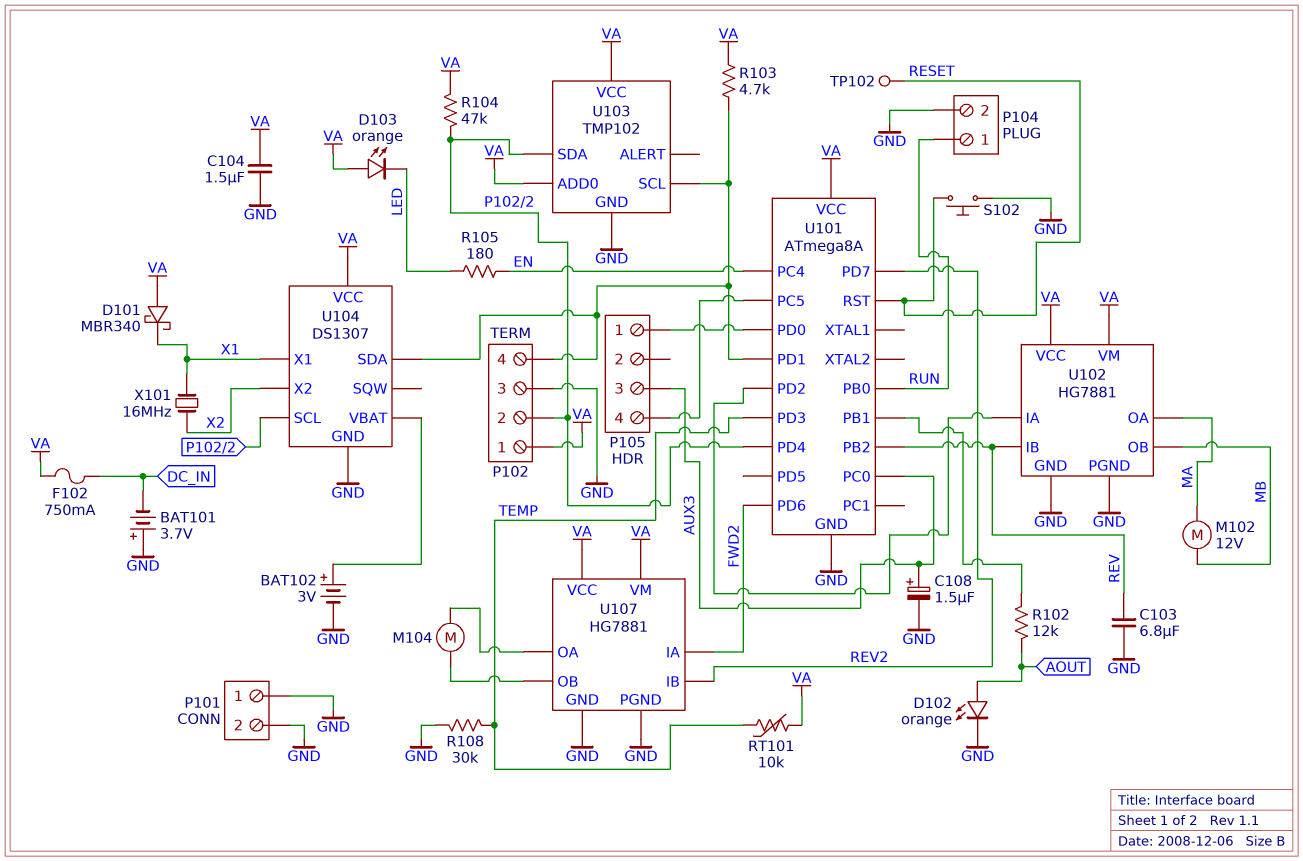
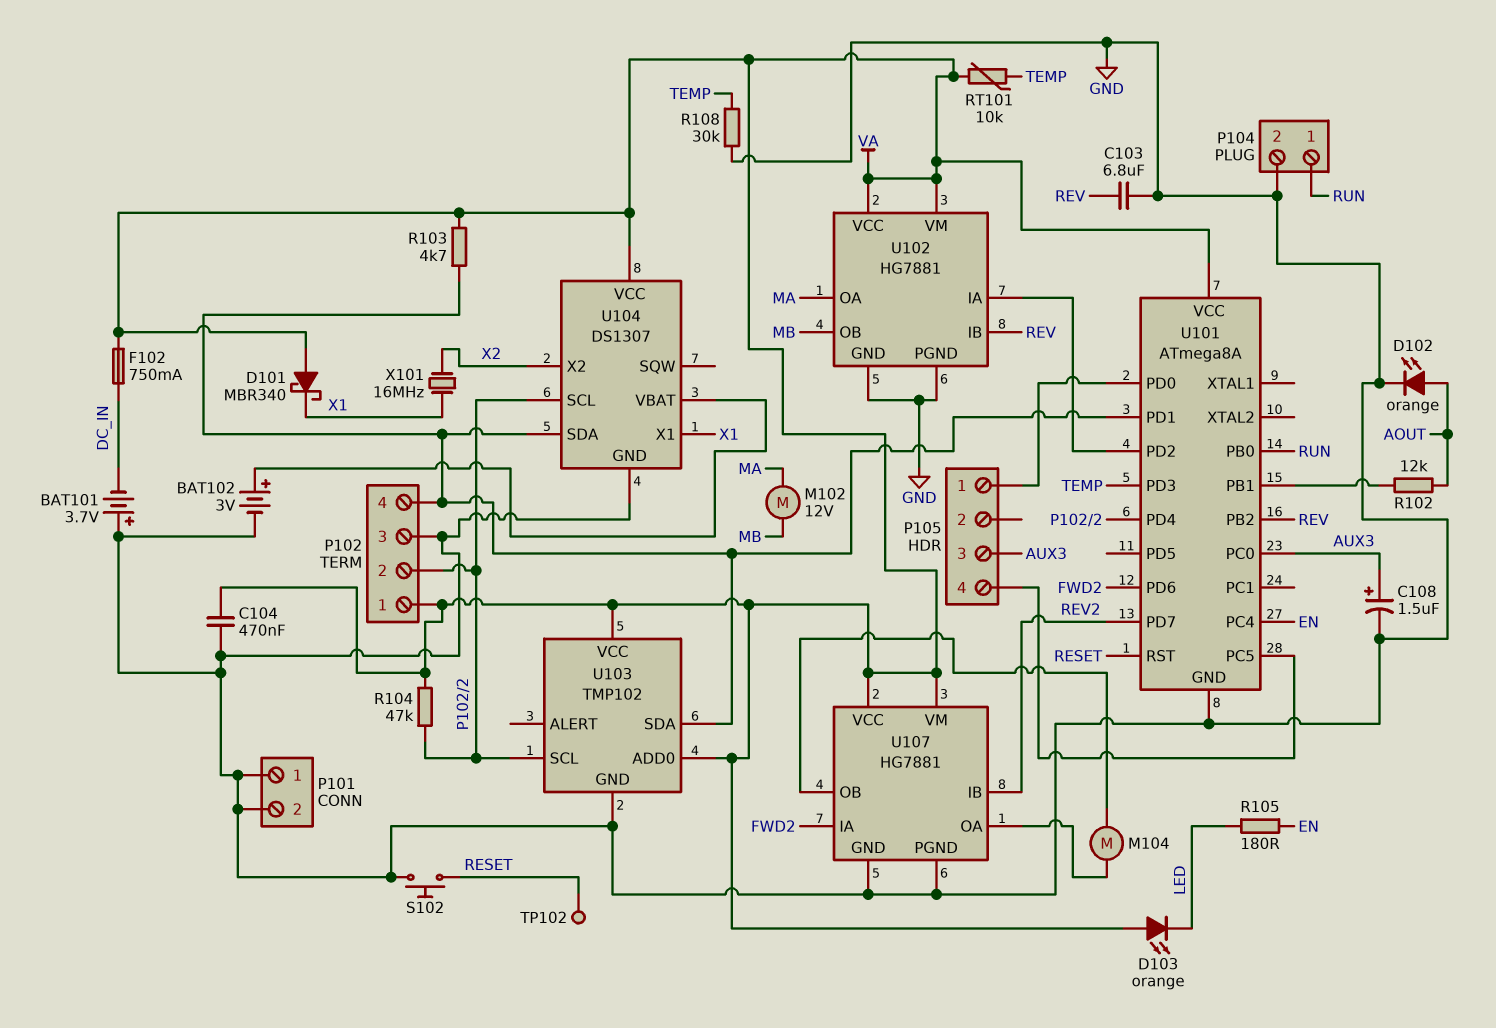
C104: 1.5uF (GND, VA) -> 470nF (GND, VA)
U103 pin SCL: P102/4 -> P102/2
U103 pin SDA: P102/2 -> P102/4

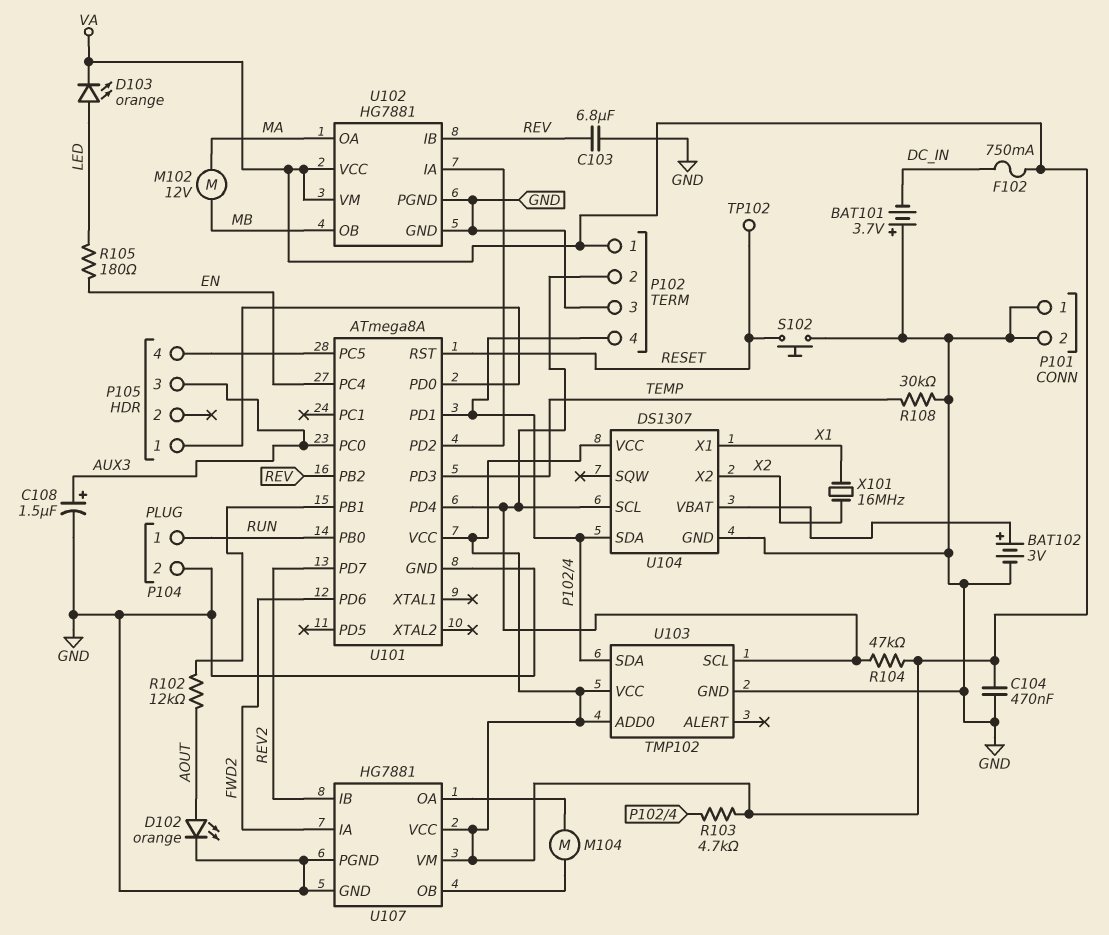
D101: schottky MBR340 (A VA, K X1) -> none
D103: LED orange (A VA, K LED) -> LED orange (A LED, K VA)
RT101: 10k (TEMP, VA) -> none

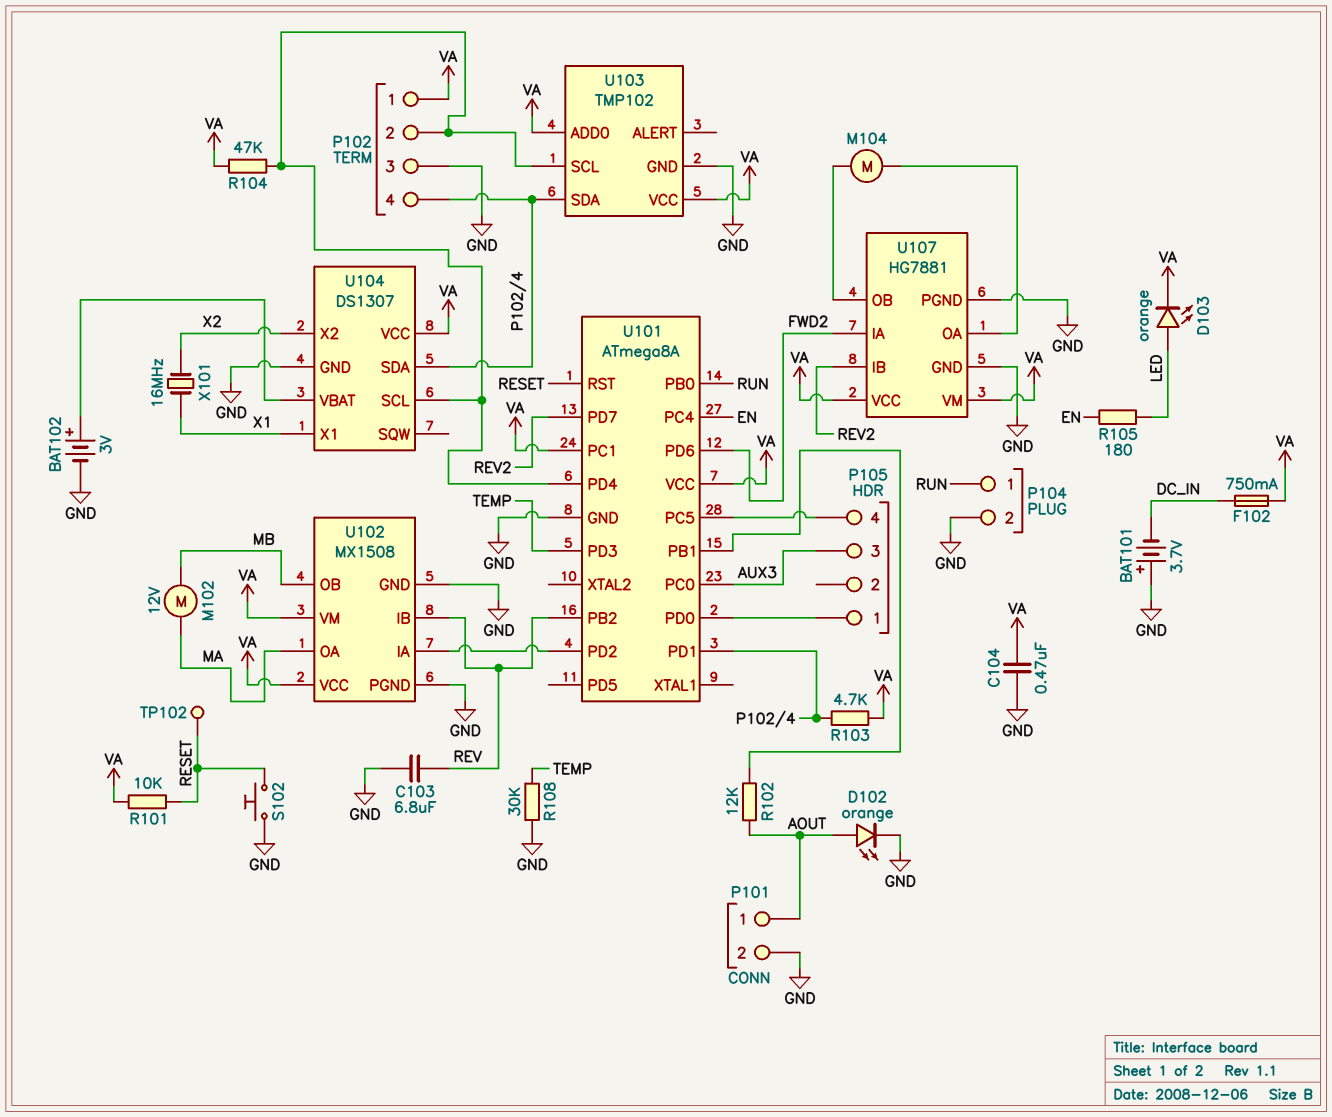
C108: 1.5uF (plus AUX3, minus GND) -> none
P101 pin 1: GND -> AOUT
R101: none -> 10k (RESET, VA)
U101 pin PC1: none -> VA
U102: HG7881 -> MX1508

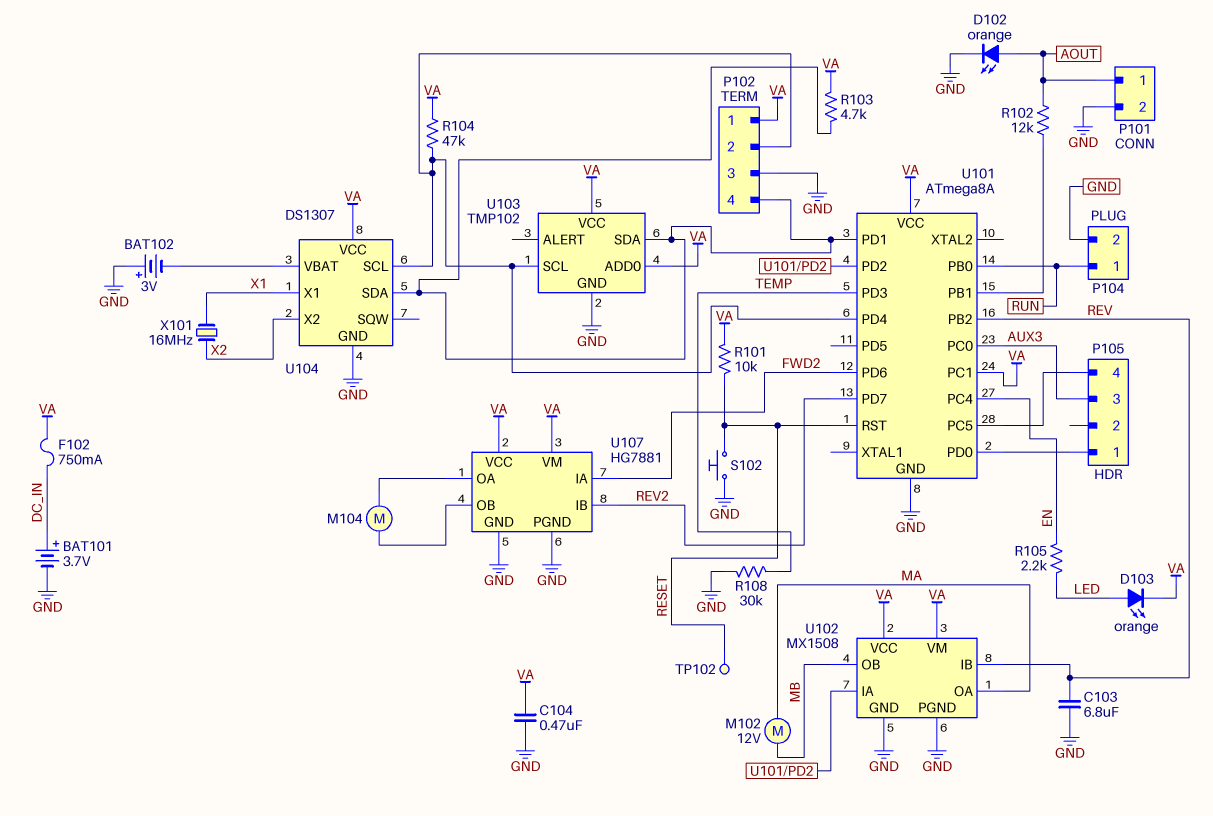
BAT101: 3.7V (plus GND, minus DC_IN) -> 3.7V (plus DC_IN, minus GND)
BAT102: 3V (plus U104/VBAT, minus GND) -> 3V (plus GND, minus U104/VBAT)
R105: 180 (EN, LED) -> 2.2k (EN, LED)

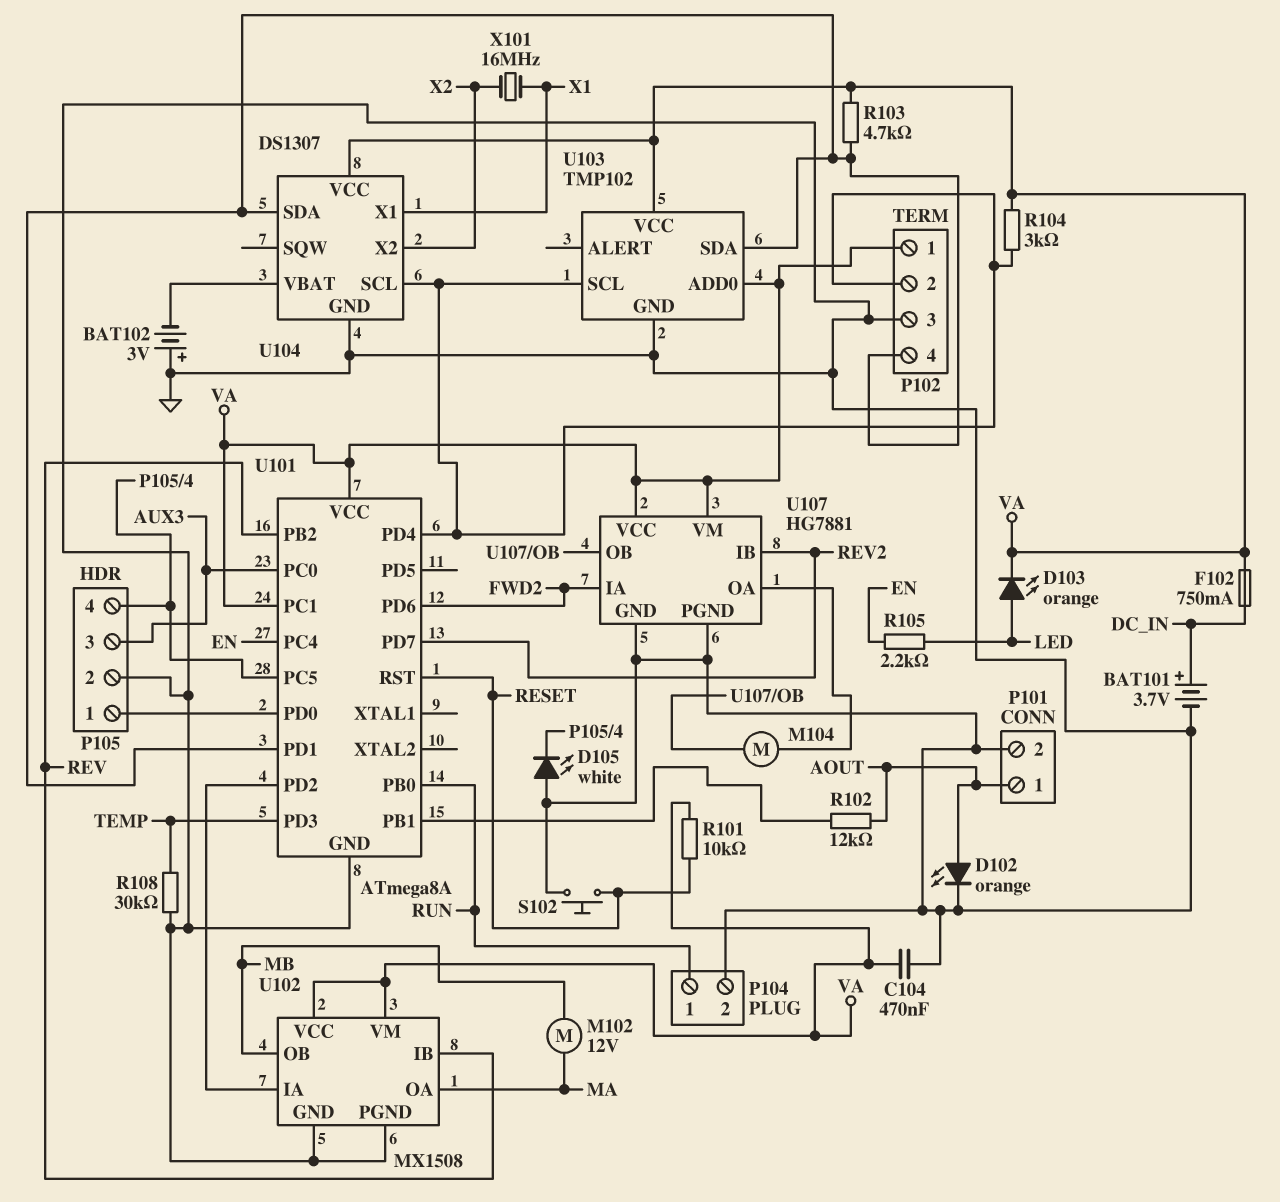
C103: 6.8uF (GND, REV) -> none
D105: none -> LED white (A GND, K P105/4)
P105 pin 2: none -> GND
R104: 47k (P102/2, VA) -> 3k (P102/2, VA)
TP102: test point (RESET) -> none

